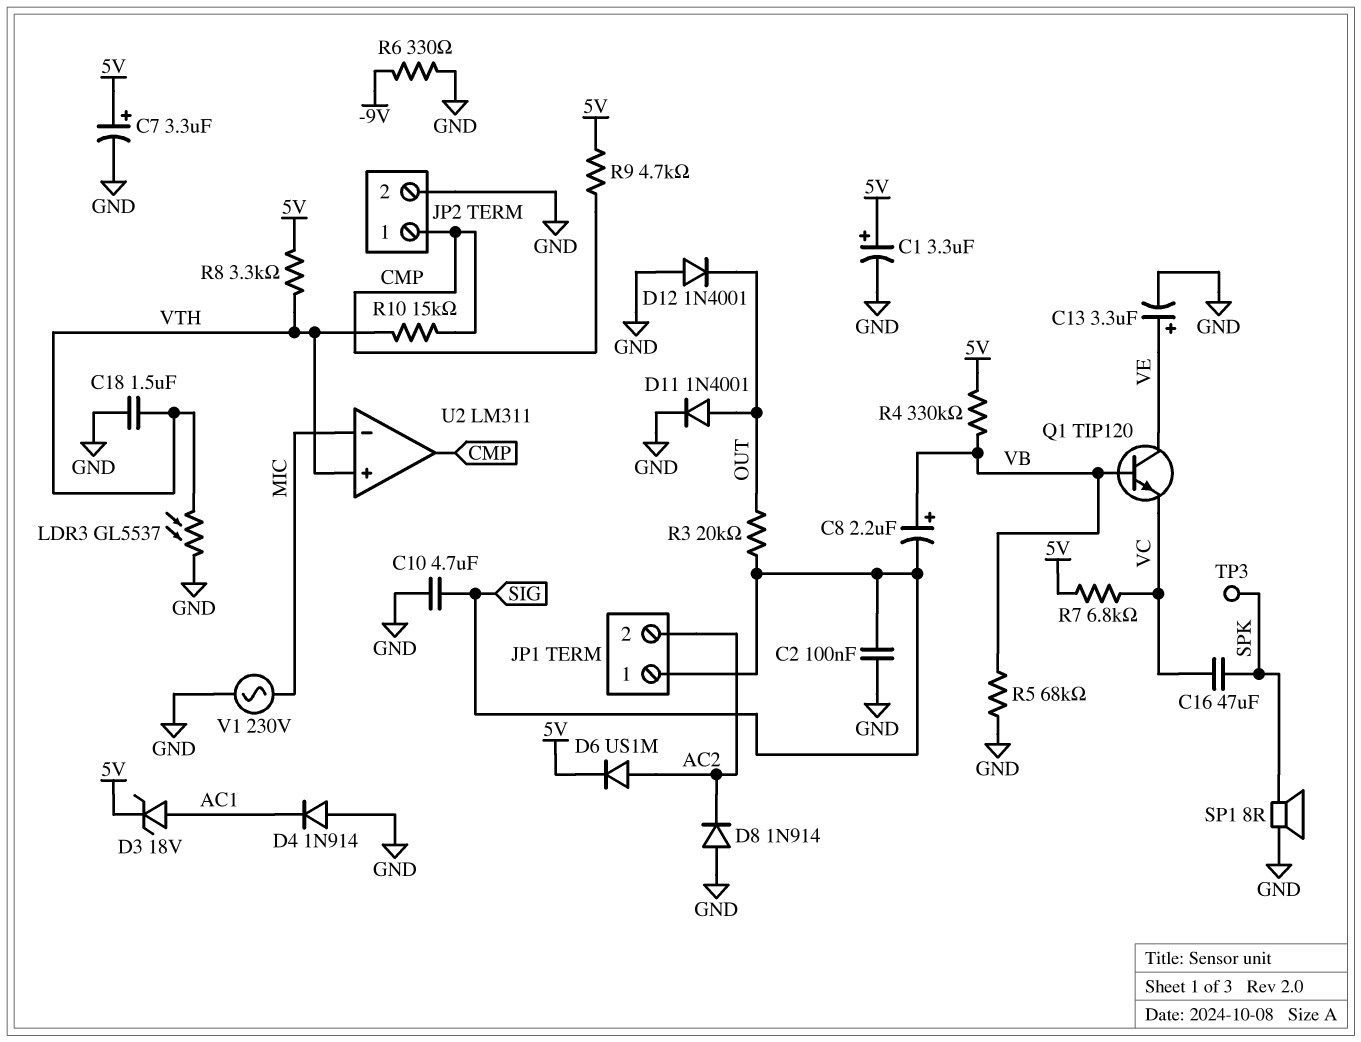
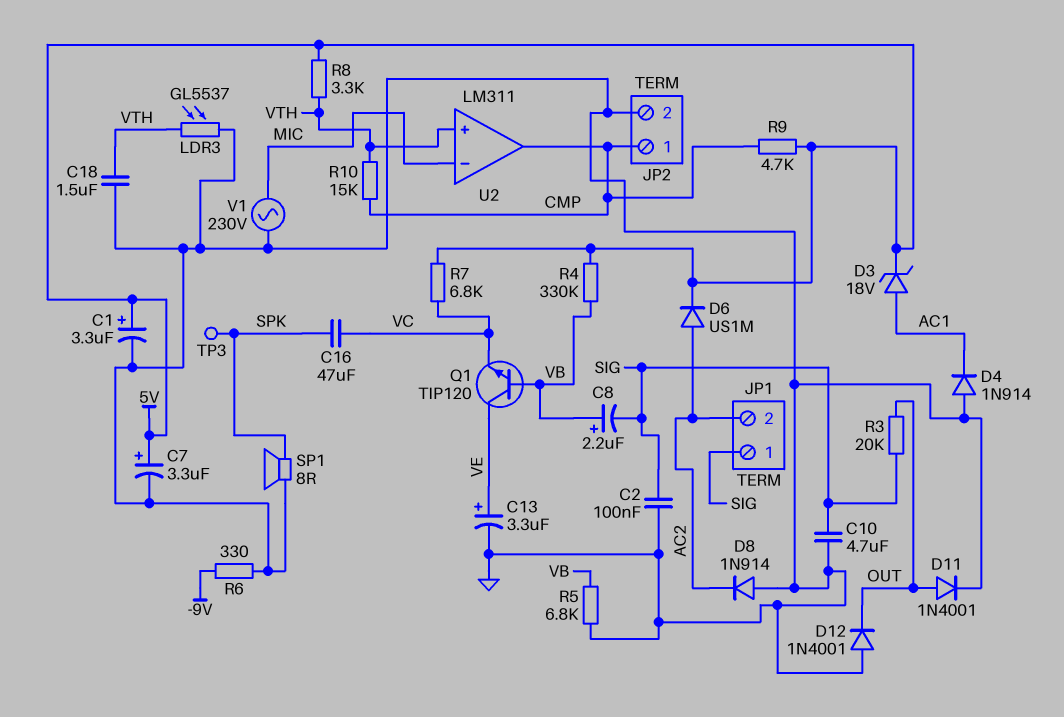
R5: 68k (GND, VB) -> 6.8k (GND, VB)

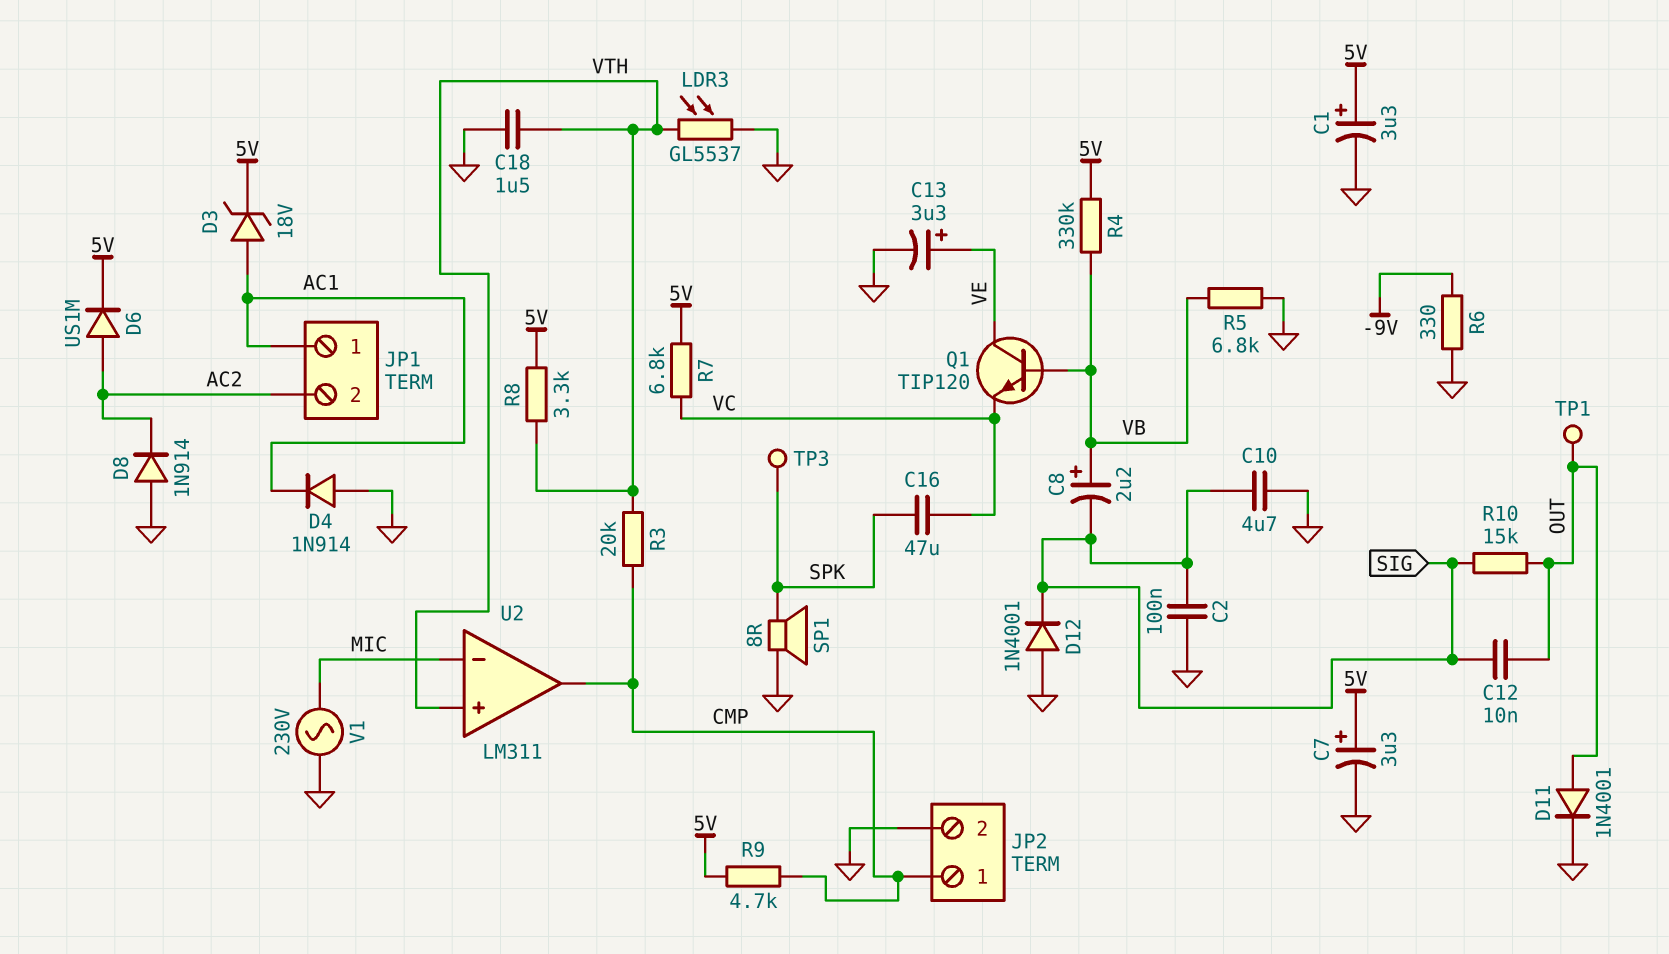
C12: none -> 10nF (OUT, SIG)
D12: diode 1N4001 (A GND, K OUT) -> diode 1N4001 (A GND, K SIG)
JP1 pin 1: SIG -> AC1
R3: 20k (OUT, SIG) -> 20k (CMP, VTH)
R10: 15k (CMP, VTH) -> 15k (OUT, SIG)
TP1: none -> test point (OUT)

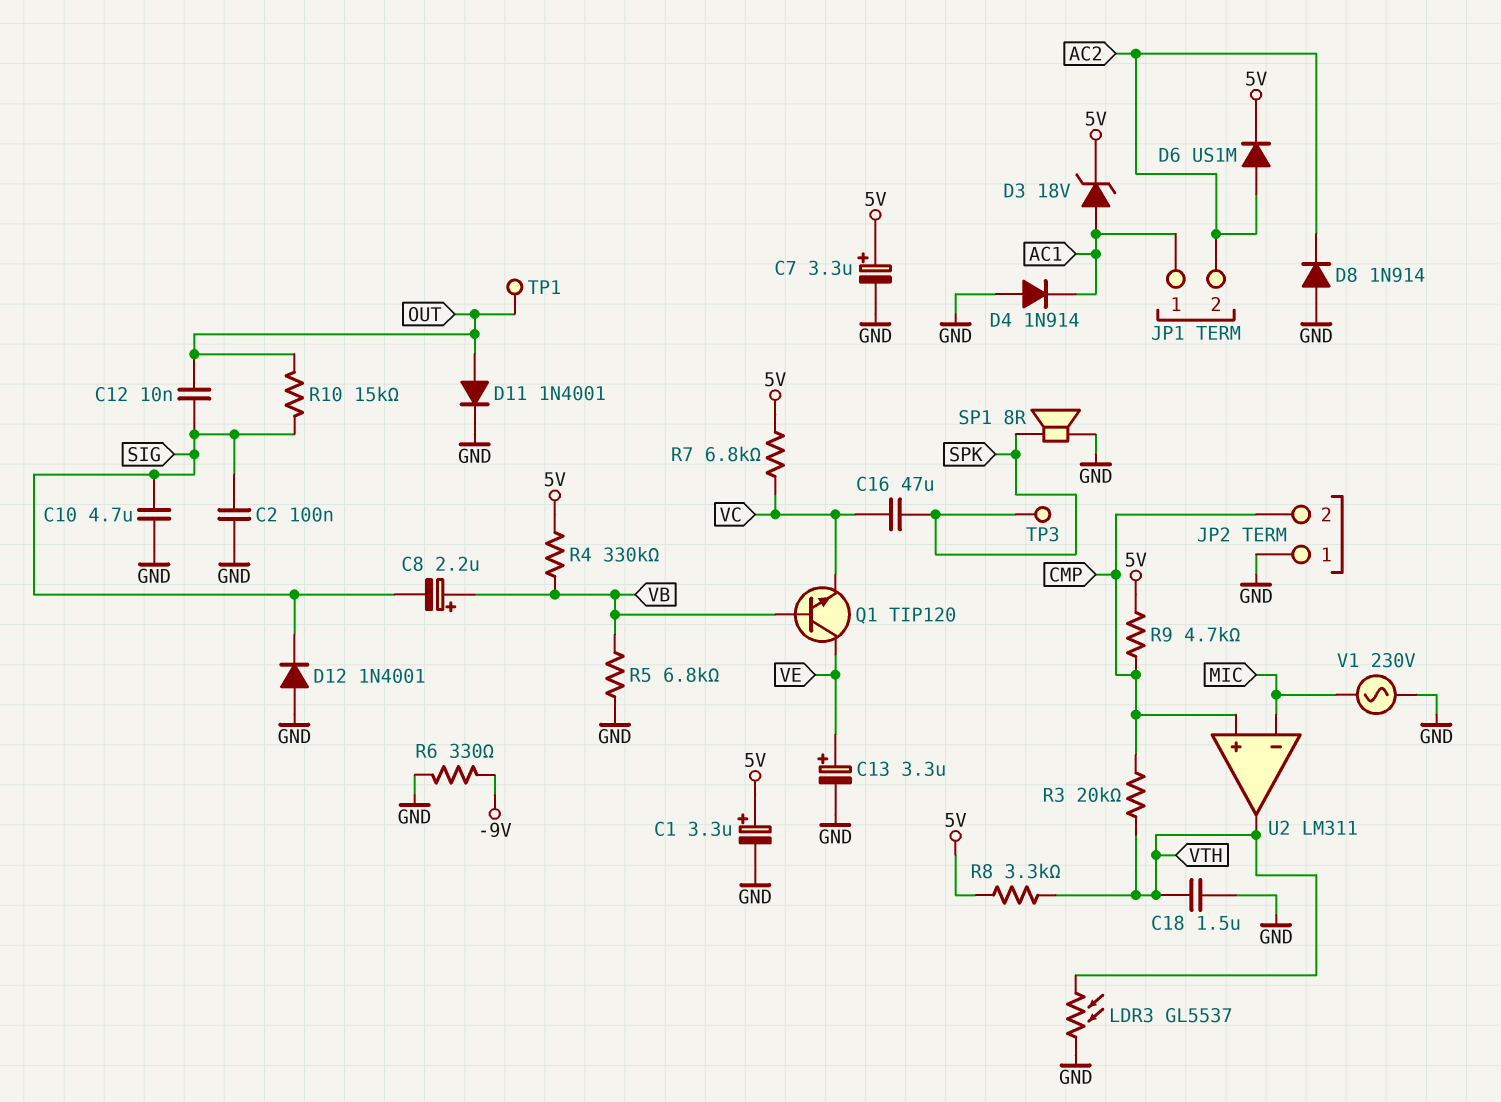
JP2 pin 1: CMP -> GND
JP2 pin 2: GND -> CMP
U2 pin in+: VTH -> CMP
U2 pin out: CMP -> VTH

